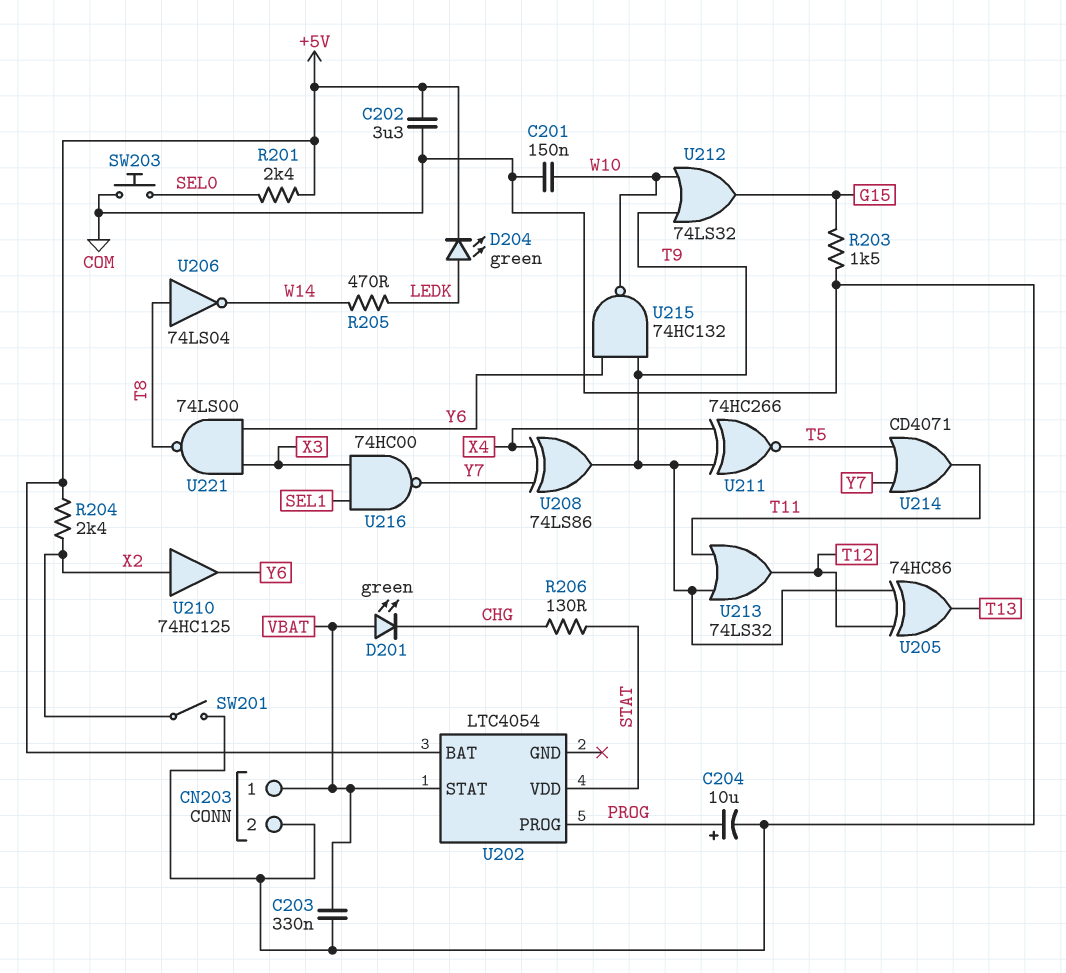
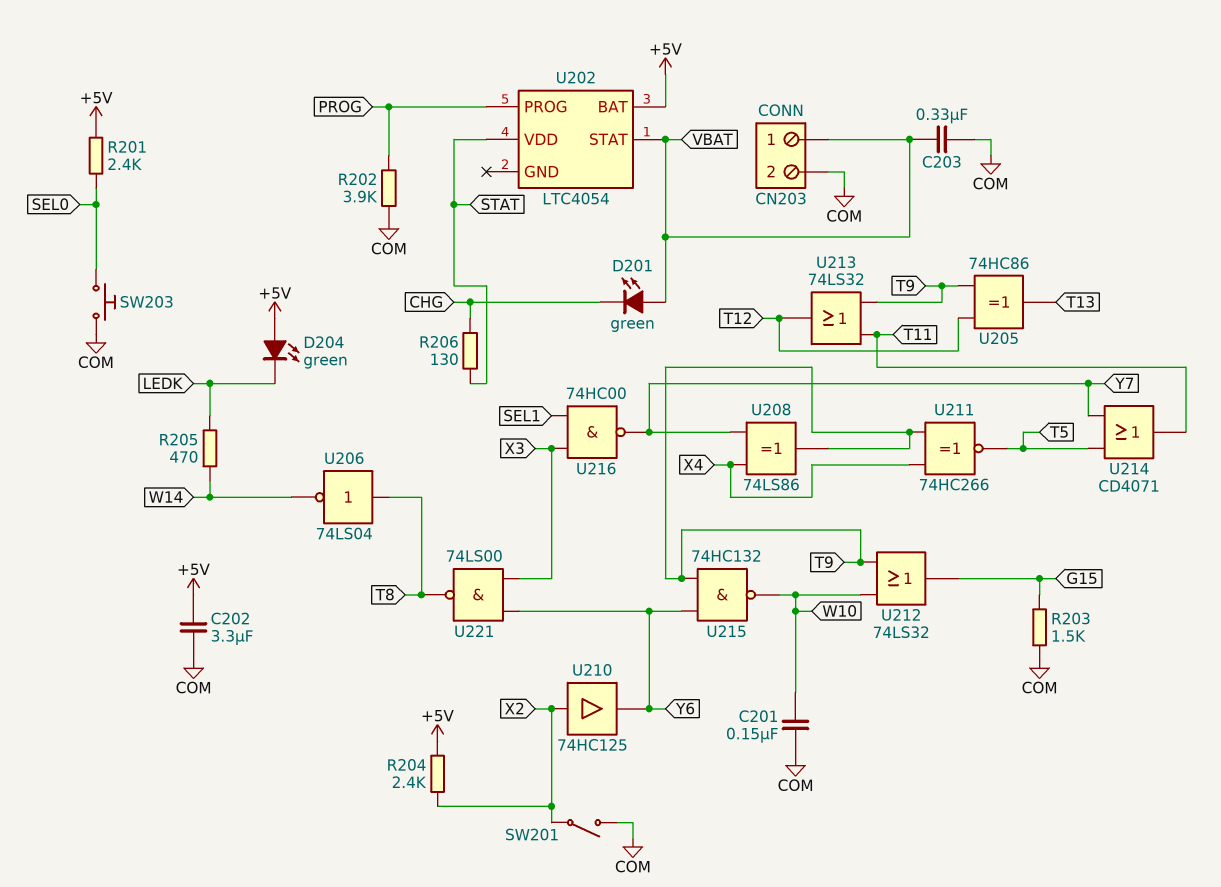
C204: 10uF (plus PROG, minus COM) -> none
D204: LED green (A LEDK, K +5V) -> LED green (A +5V, K LEDK)
R202: none -> 3.9k (COM, PROG)

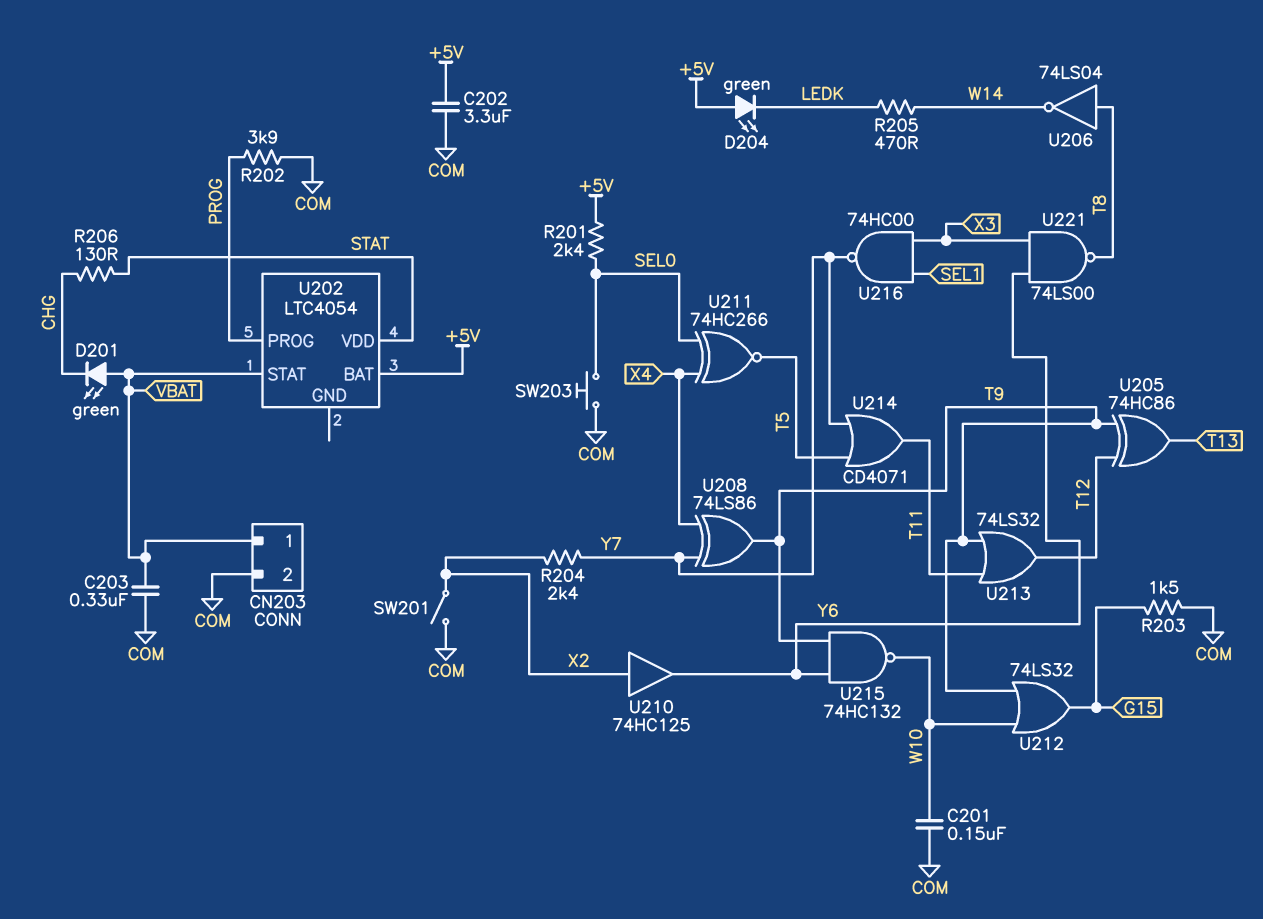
R204: 2.4k (+5V, X2) -> 2.4k (X2, Y7)
U211: XNOR 74HC266 (in T9, in X4, out T5) -> XNOR 74HC266 (in SEL0, in X4, out T5)

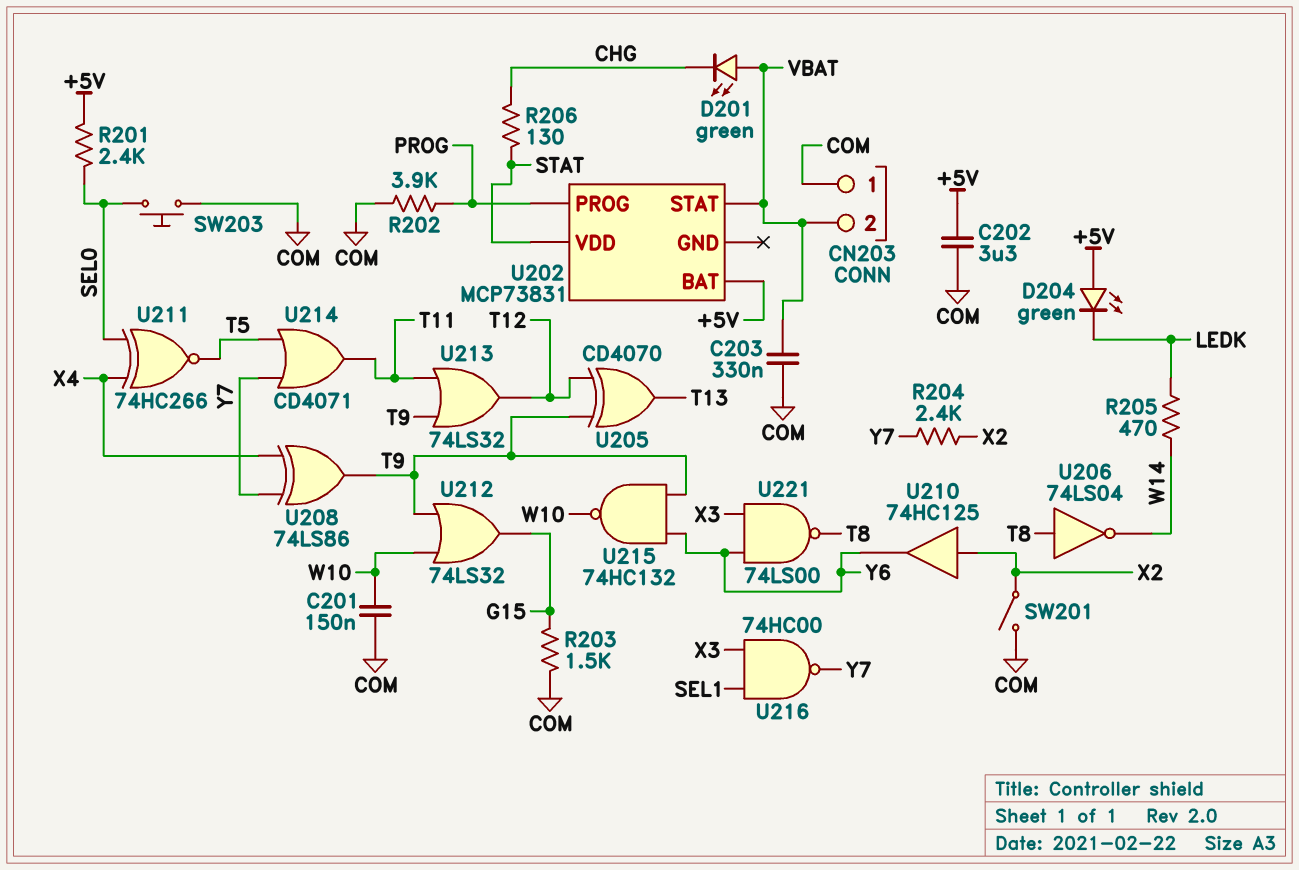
CN203 pin 1: VBAT -> COM
CN203 pin 2: COM -> VBAT
U202: LTC4054 -> MCP73831
U205: XOR 74HC86 (in T9, in T12, out T13) -> XOR CD4070 (in T9, in T12, out T13)

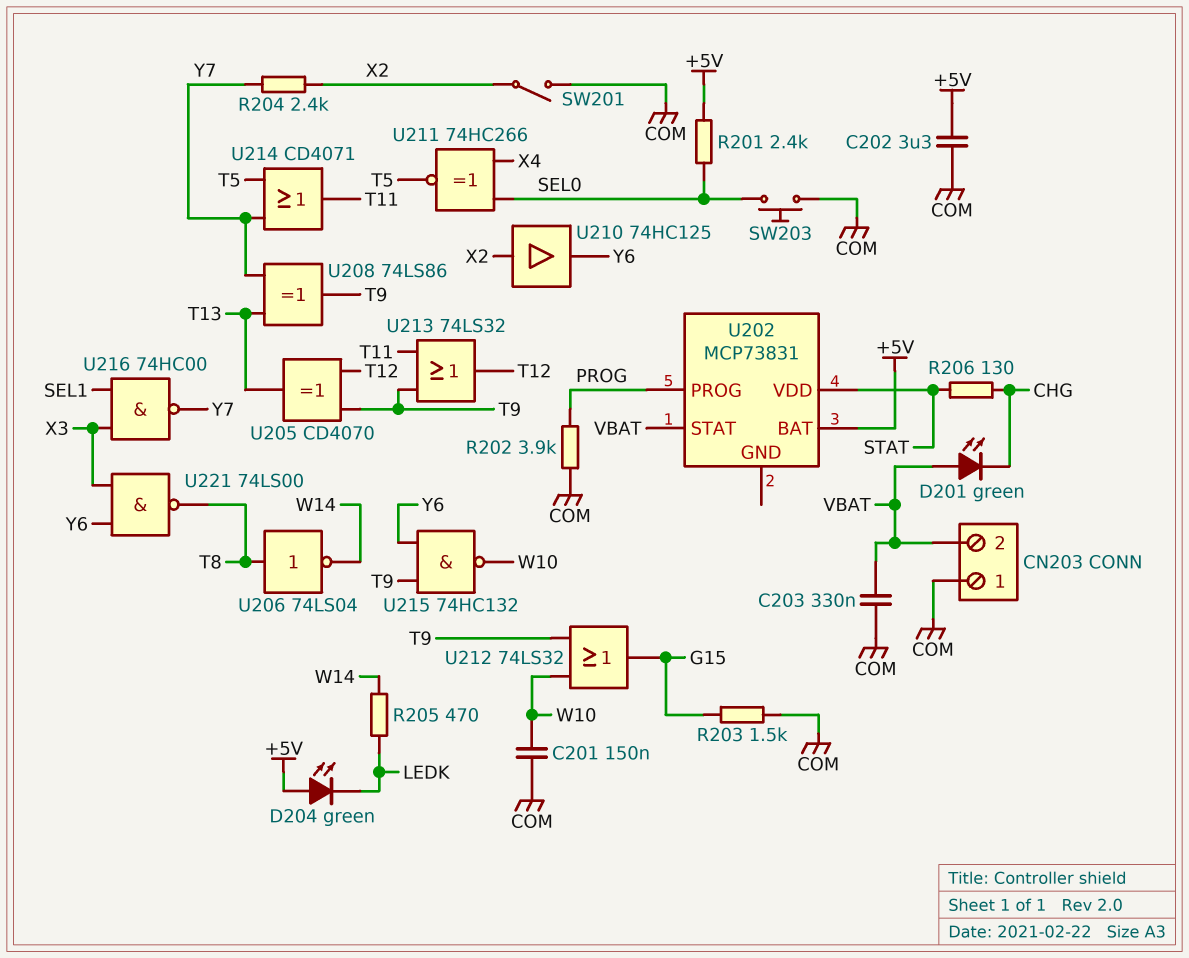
U208: XOR 74LS86 (in X4, in Y7, out T9) -> XOR 74LS86 (in T13, in Y7, out T9)

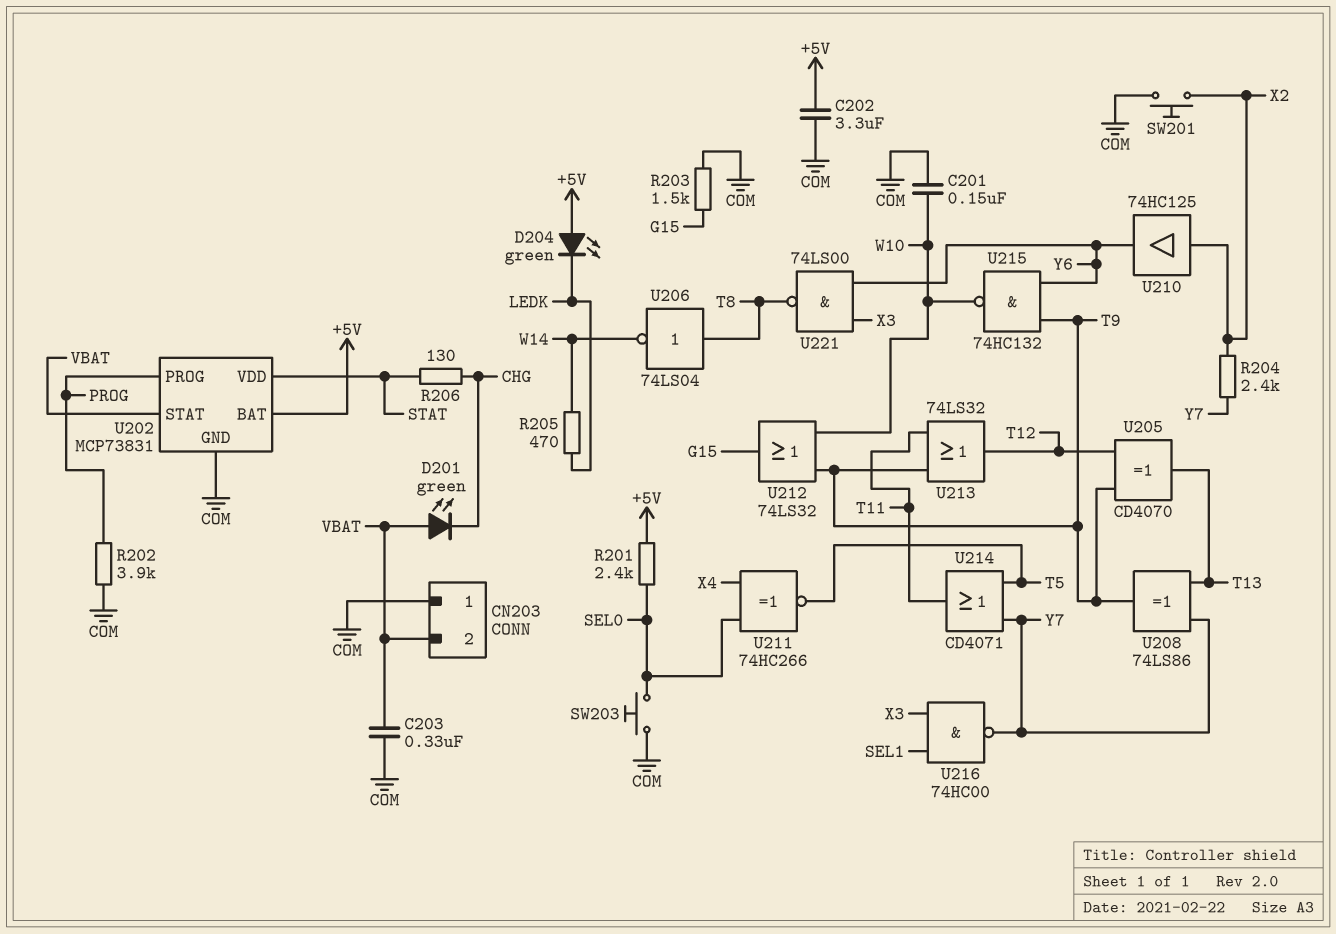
SW201: switch (COM, X2) -> button (COM, X2)
U202 pin GND: none -> COM

